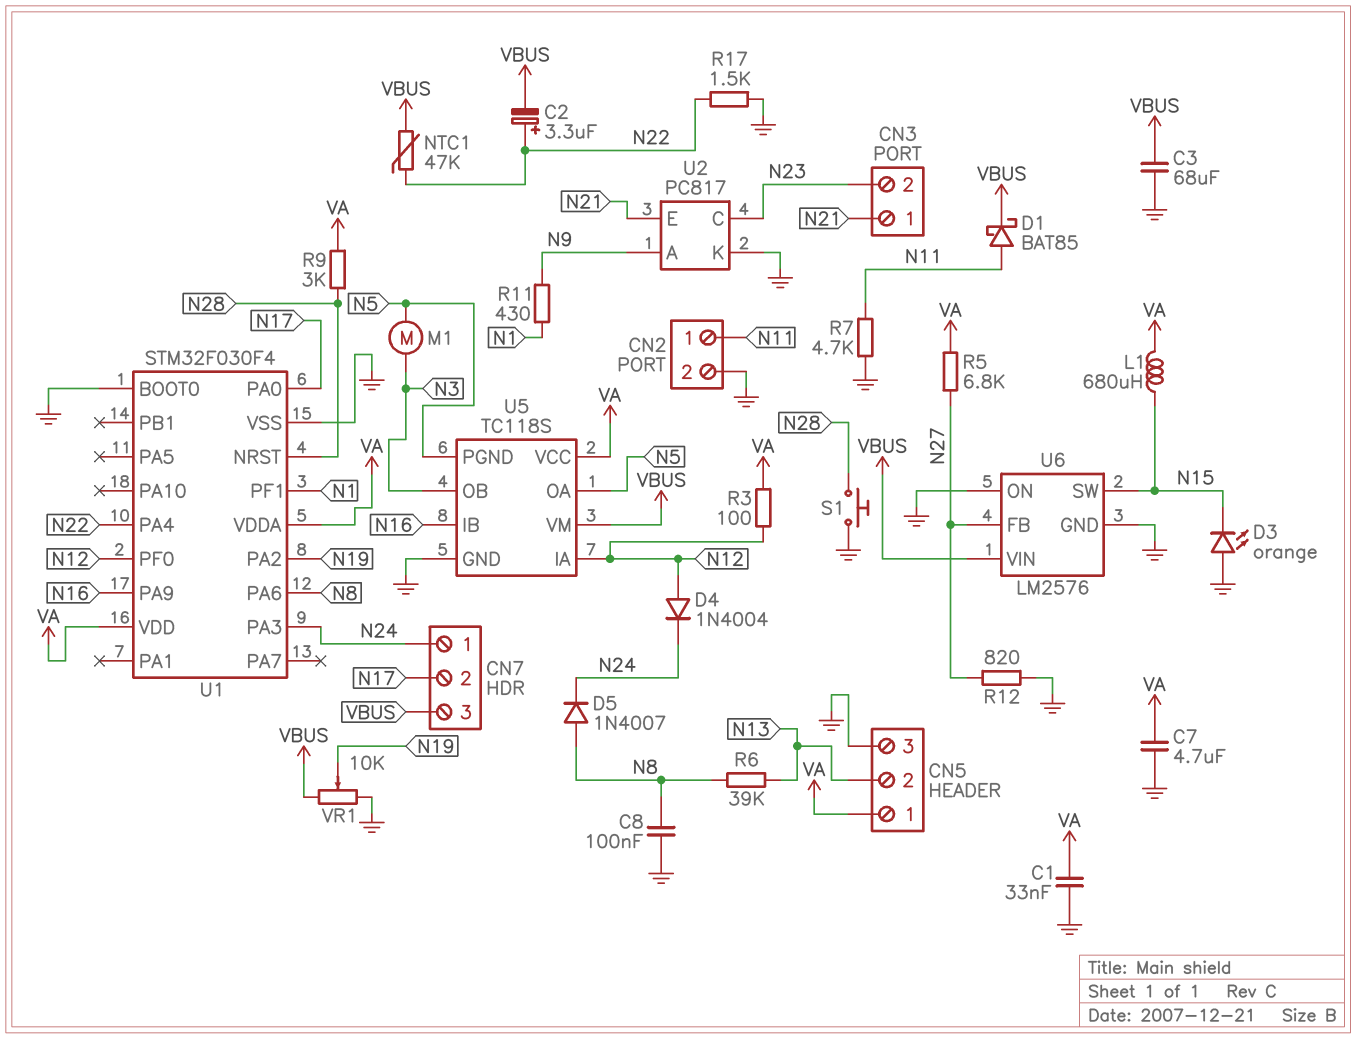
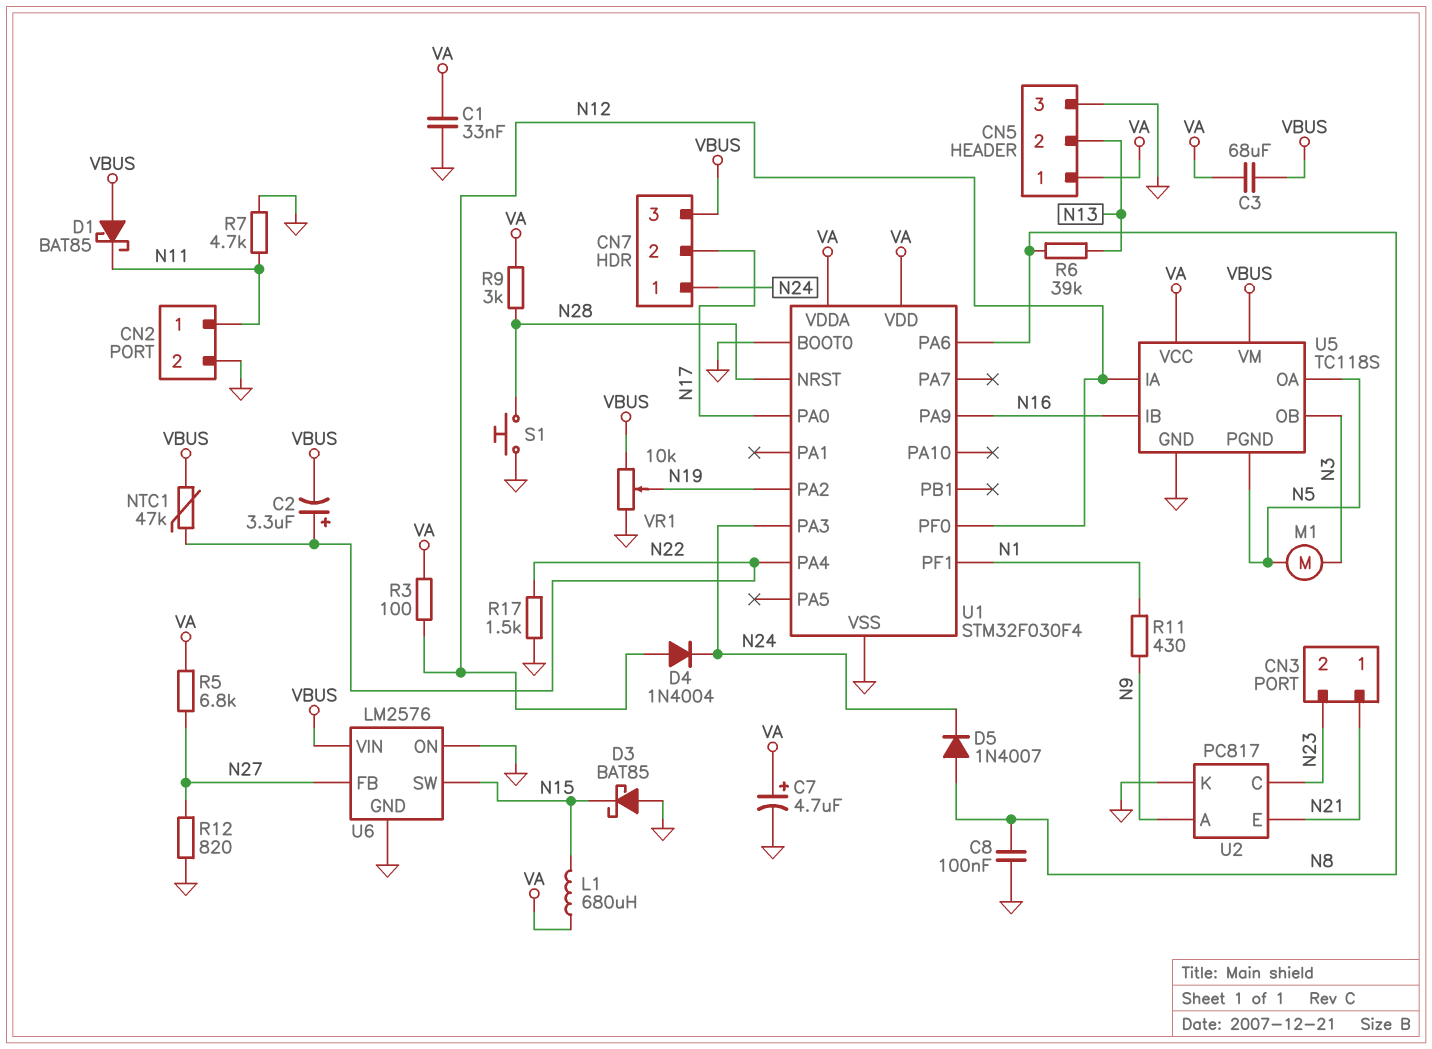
C3: 68uF (GND, VBUS) -> 68uF (VA, VBUS)
C7: 4.7uF (GND, VA) -> 4.7uF (plus VA, minus GND)
D1: schottky BAT85 (A N11, K VBUS) -> schottky BAT85 (A VBUS, K N11)
D3: LED orange (A GND, K N15) -> schottky BAT85 (A GND, K N15)

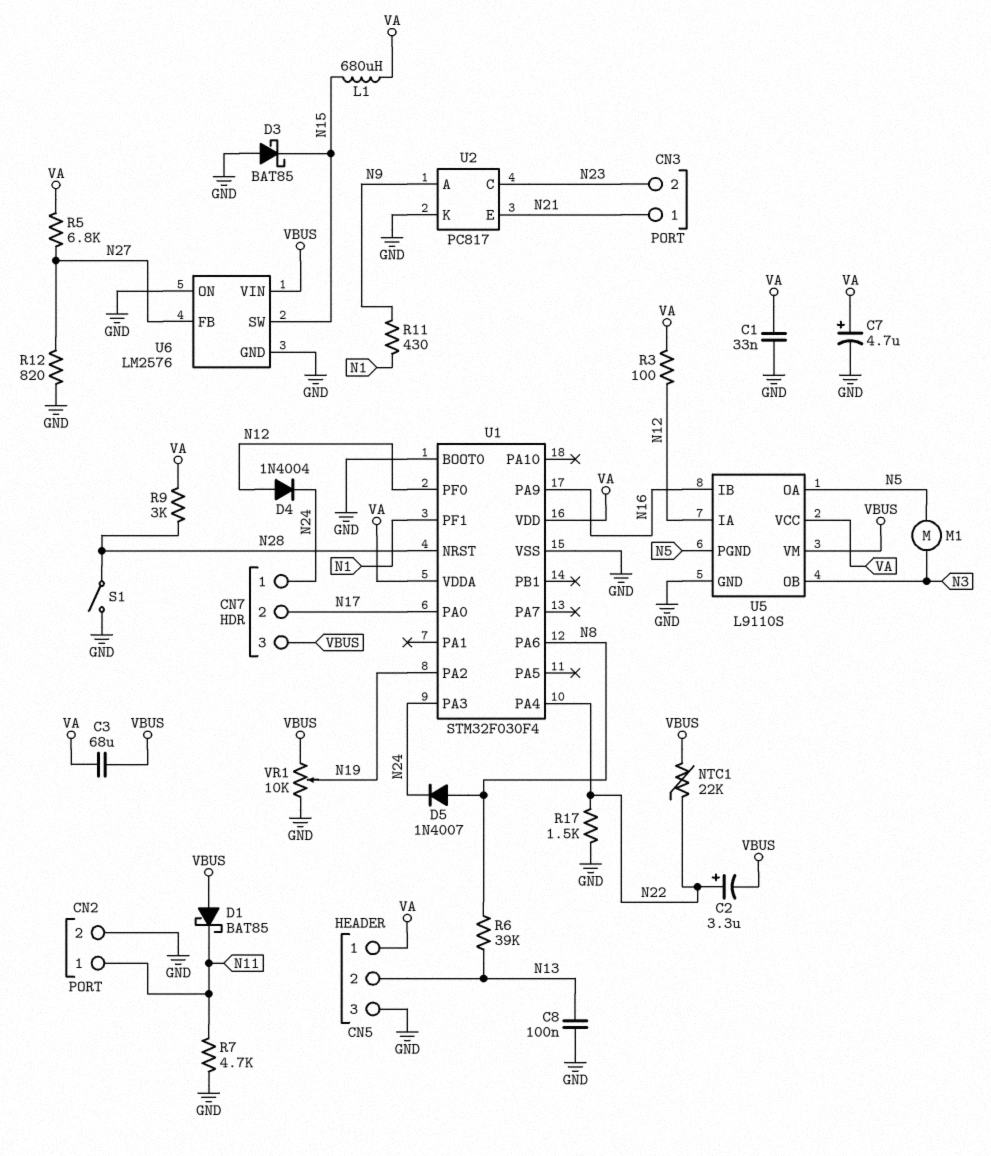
C8: 100nF (GND, N8) -> 100nF (GND, N13)
NTC1: 47k (N22, VBUS) -> 22k (N22, VBUS)
S1: button (GND, N28) -> switch (GND, N28)
U5: TC118S -> L9110S

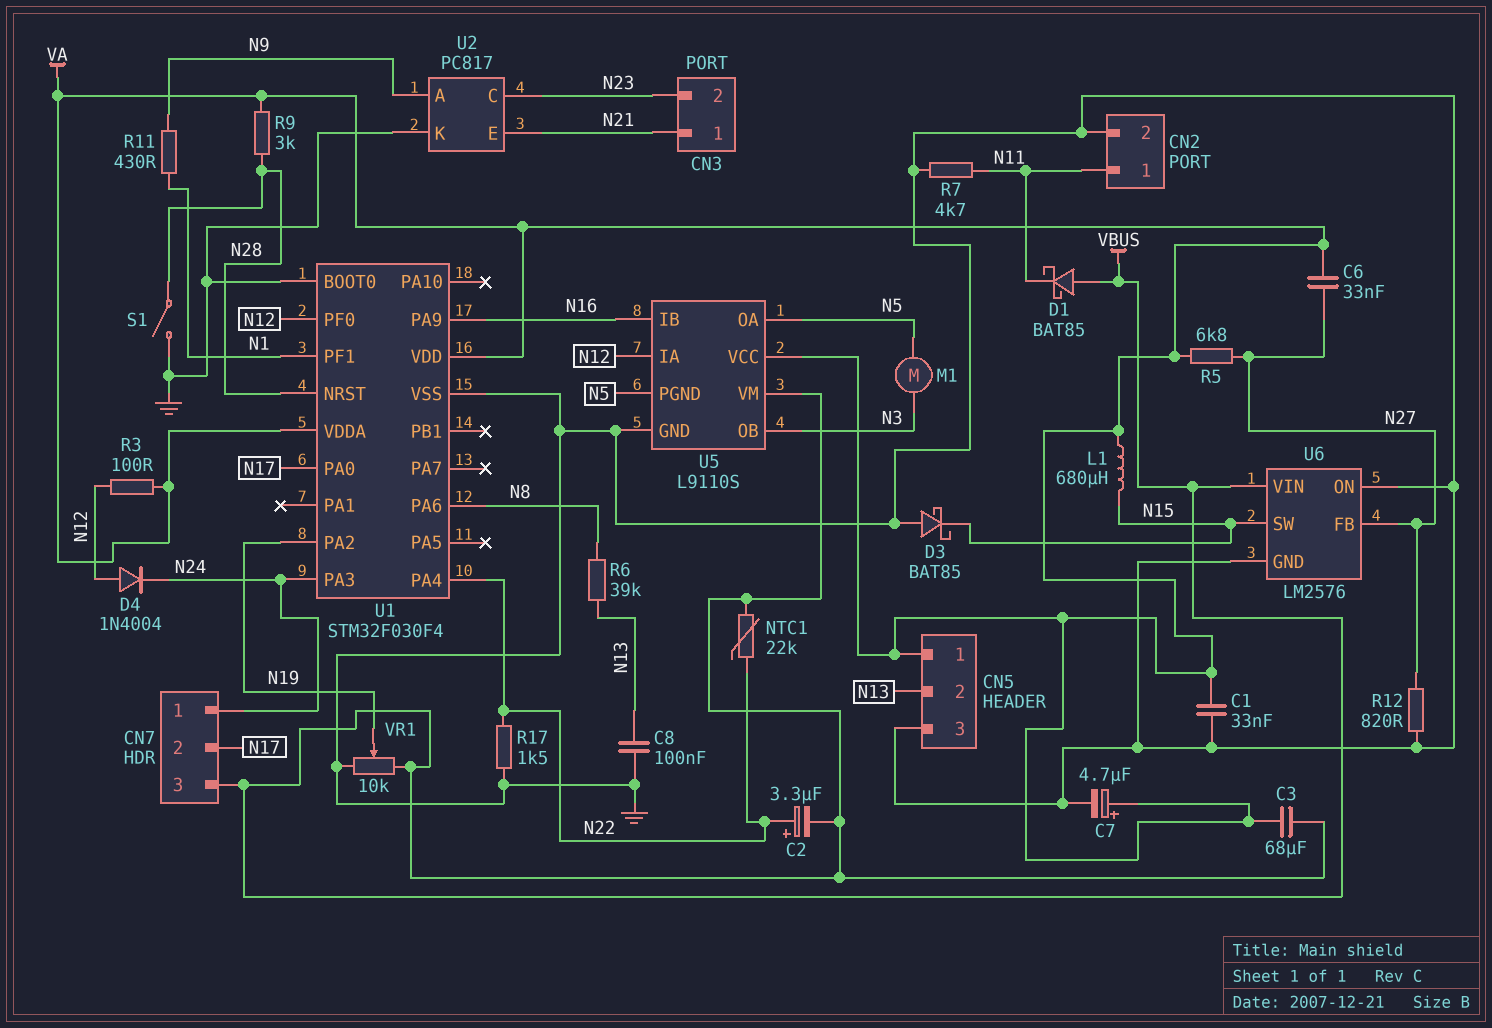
C6: none -> 33nF (N27, VA)
D5: diode 1N4007 (A N8, K N24) -> none

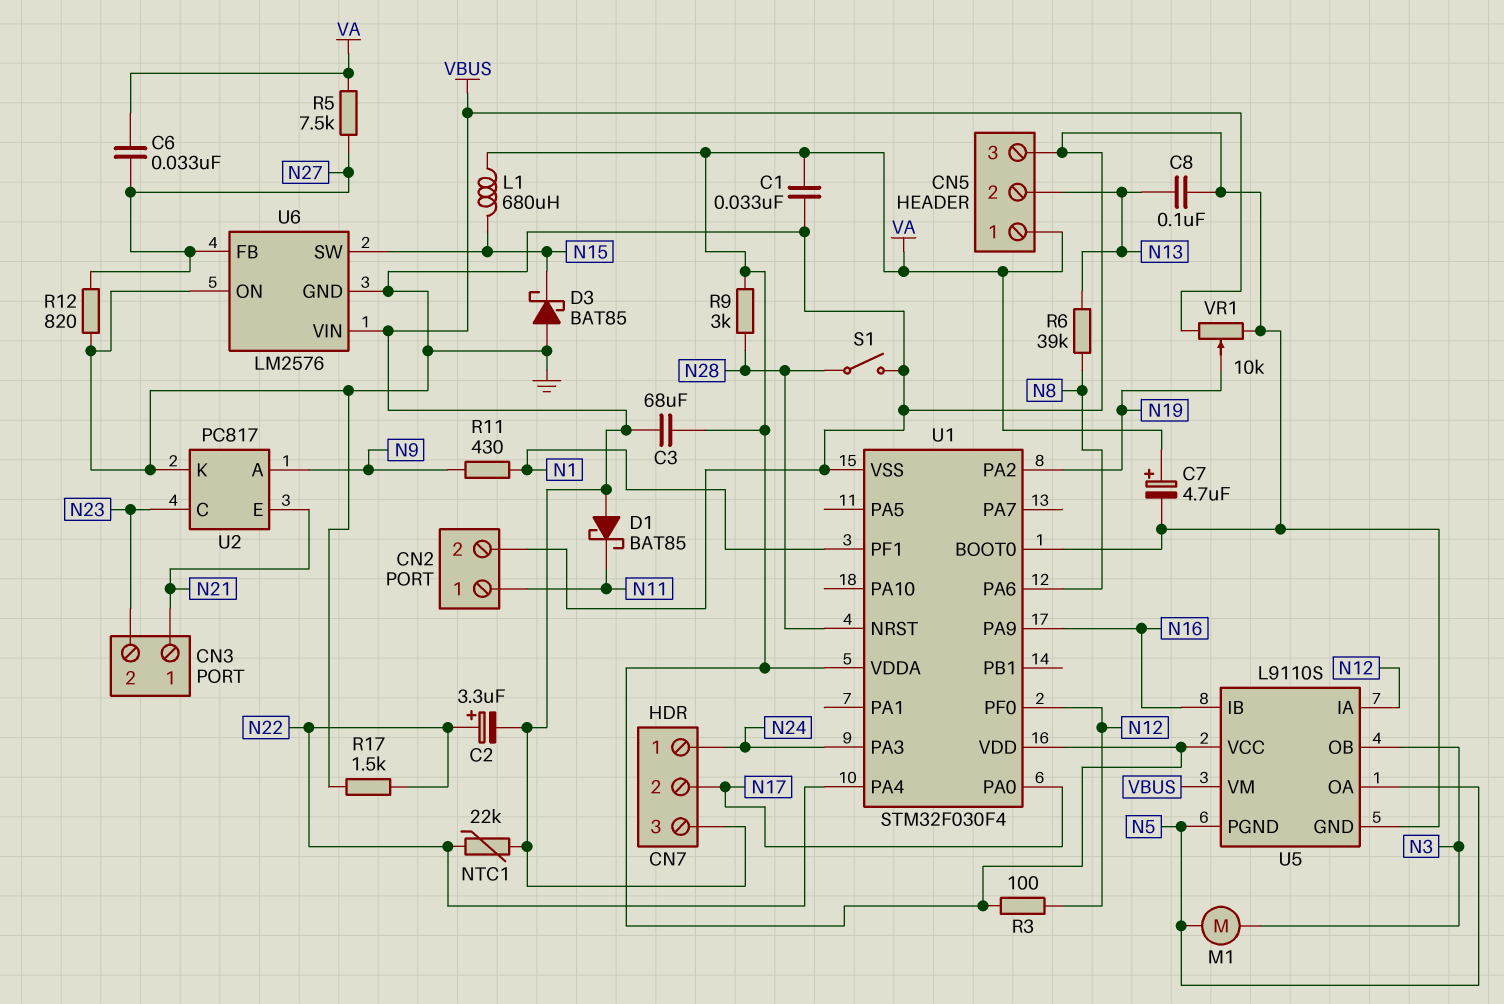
D4: diode 1N4004 (A N12, K N24) -> none
R5: 6.8k (N27, VA) -> 7.5k (N27, VA)
R7: 4.7k (GND, N11) -> none

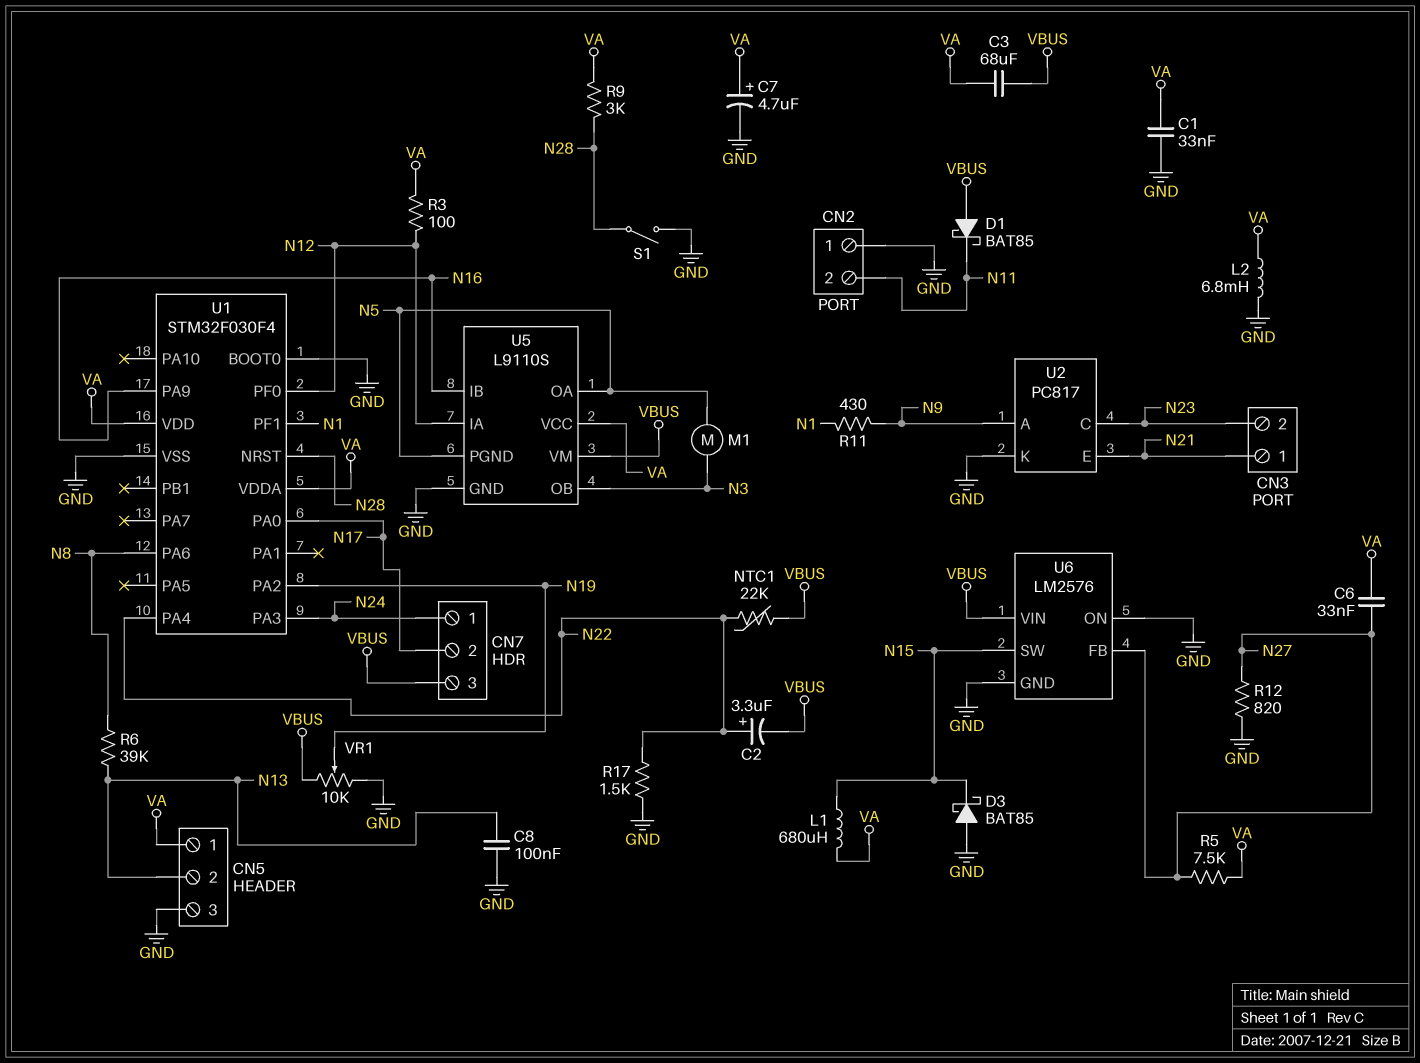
CN2 pin 1: N11 -> GND
CN2 pin 2: GND -> N11
L2: none -> 6.8mH (GND, VA)

